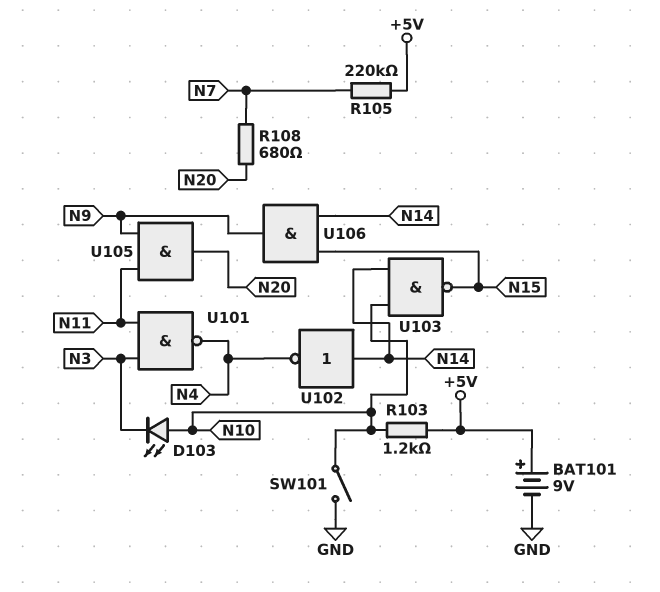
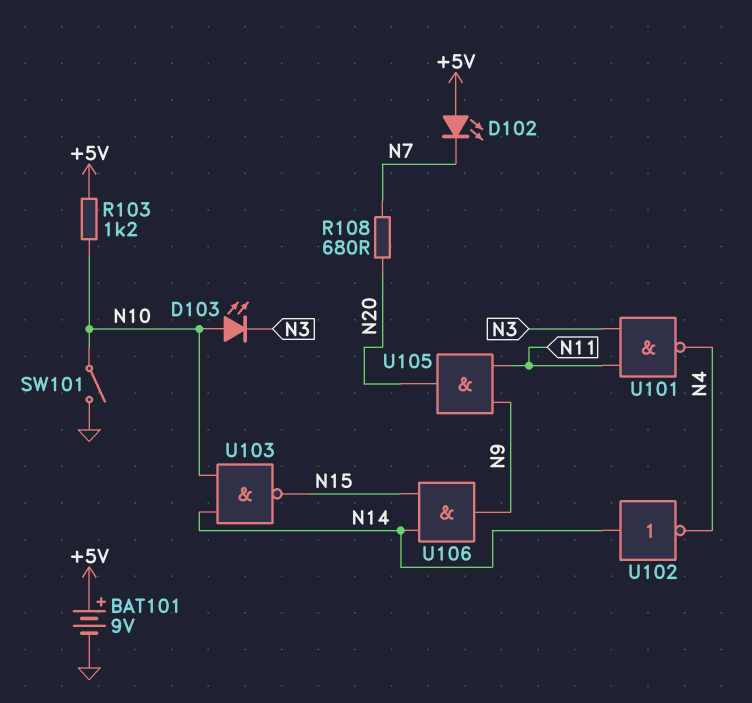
D102: none -> LED (A +5V, K N7)
R105: 220k (+5V, N7) -> none

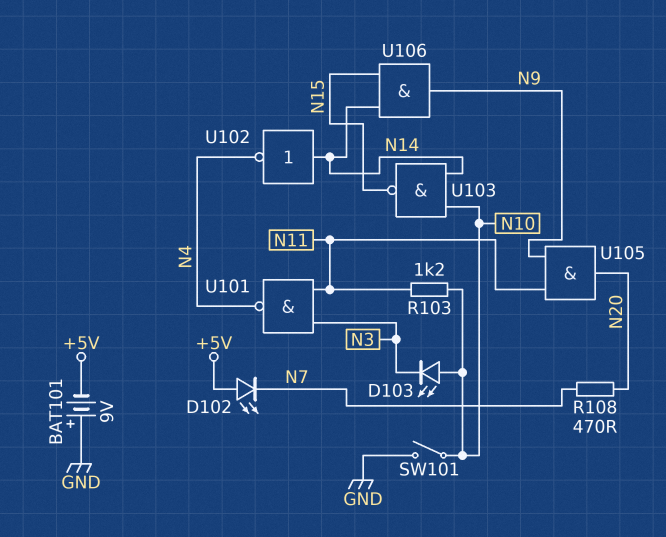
BAT101: 9V (plus +5V, minus GND) -> 9V (plus GND, minus +5V)
R103: 1.2k (+5V, N10) -> 1.2k (N10, N11)
R108: 680 (N7, N20) -> 470 (N7, N20)

